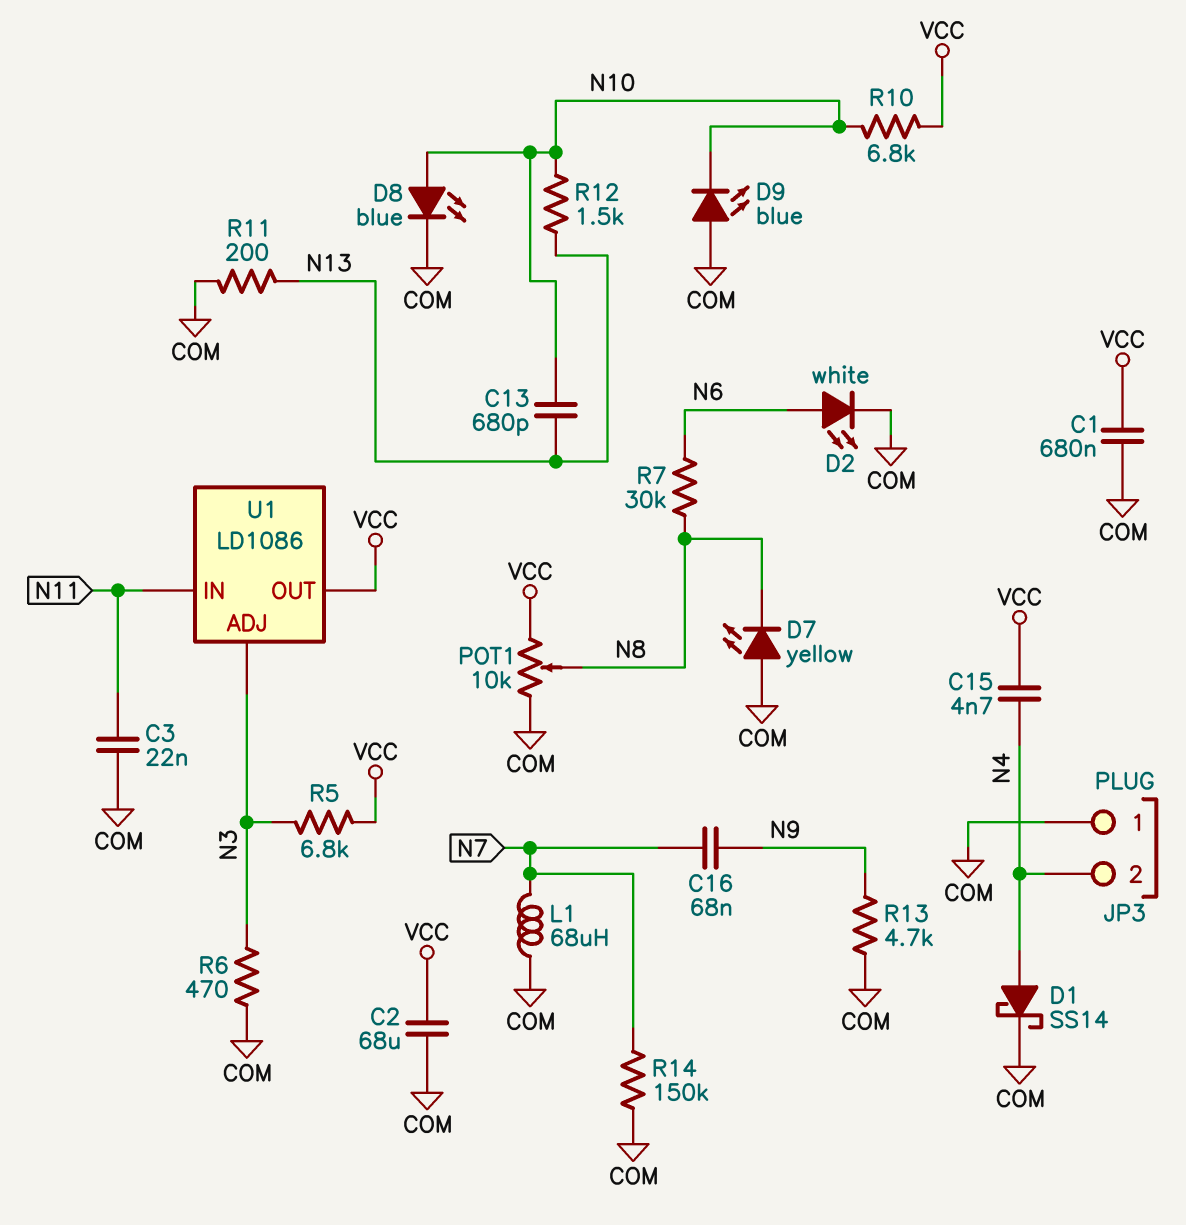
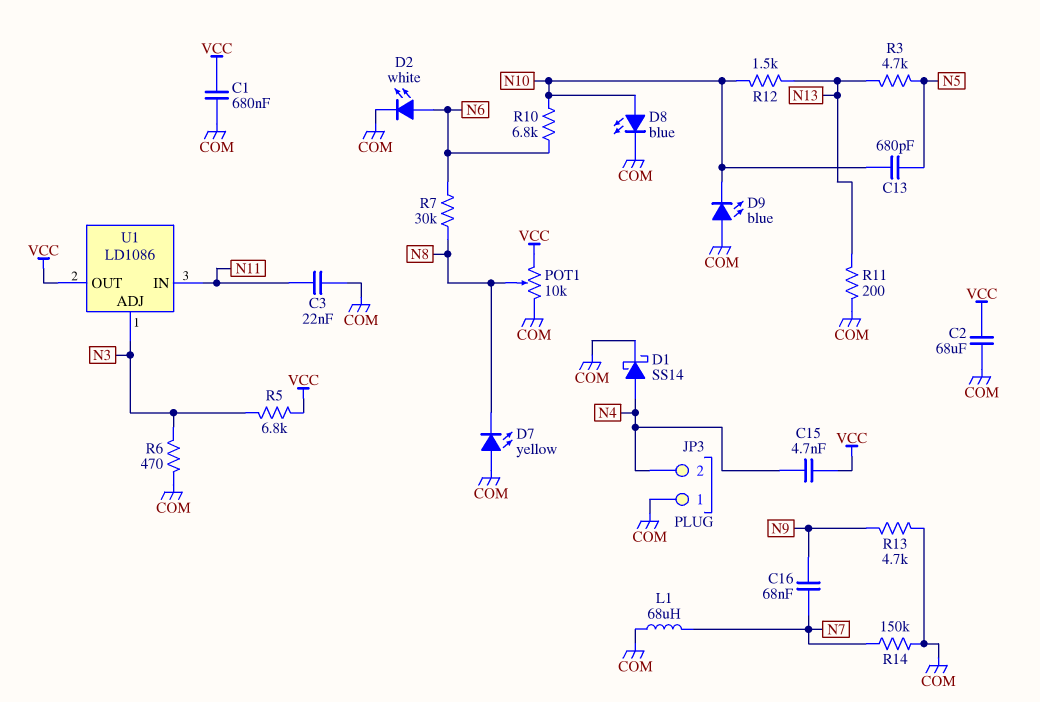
C13: 680pF (N10, N13) -> 680pF (N5, N10)
R3: none -> 4.7k (N5, N13)
R10: 6.8k (N10, VCC) -> 6.8k (N6, N10)

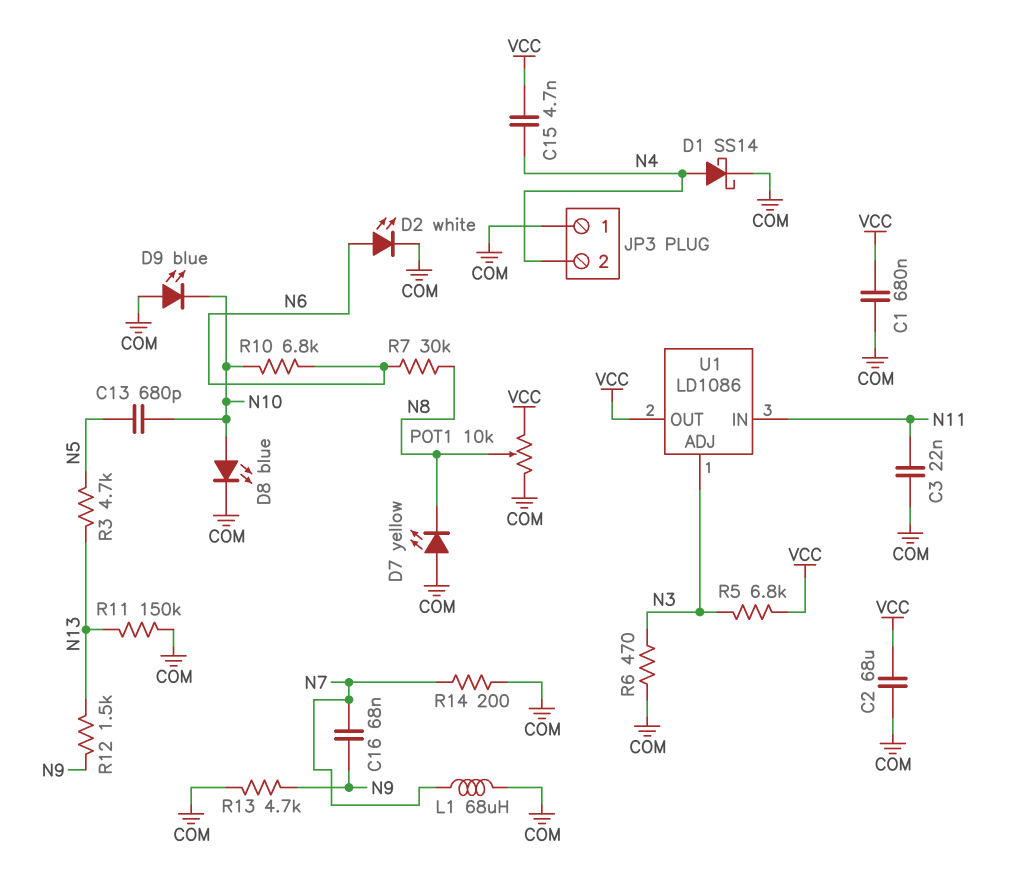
R11: 200 (COM, N13) -> 150k (COM, N13)
R12: 1.5k (N10, N13) -> 1.5k (N9, N13)
R14: 150k (COM, N7) -> 200 (COM, N7)

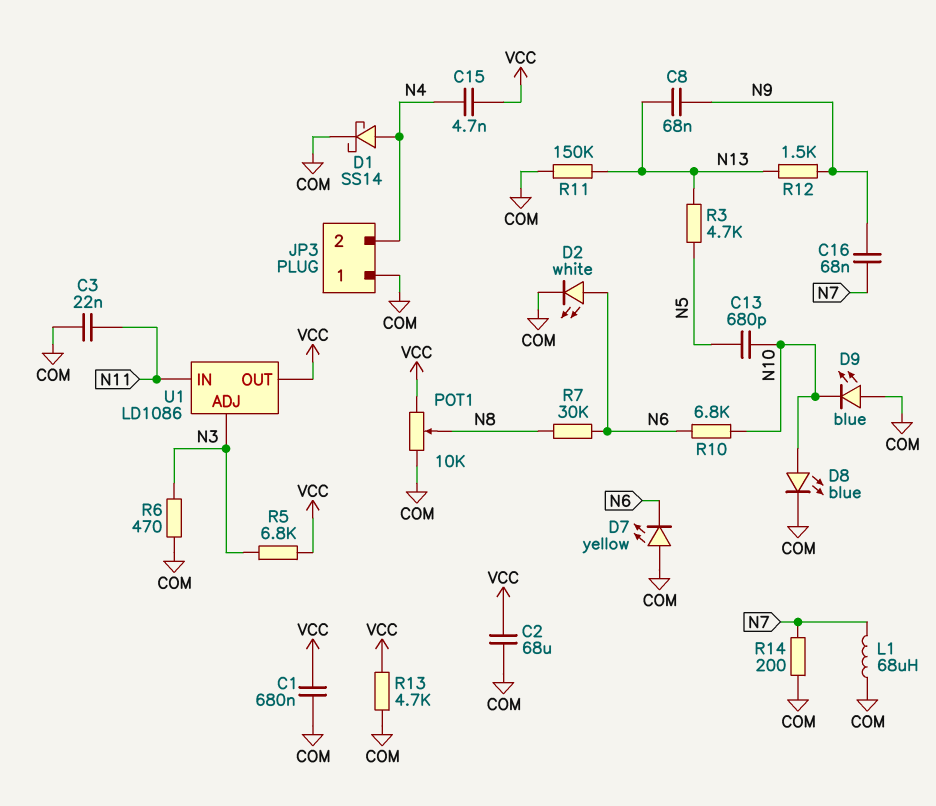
C8: none -> 68nF (N9, N13)
D7: LED yellow (A COM, K N8) -> LED yellow (A COM, K N6)
R13: 4.7k (COM, N9) -> 4.7k (COM, VCC)

